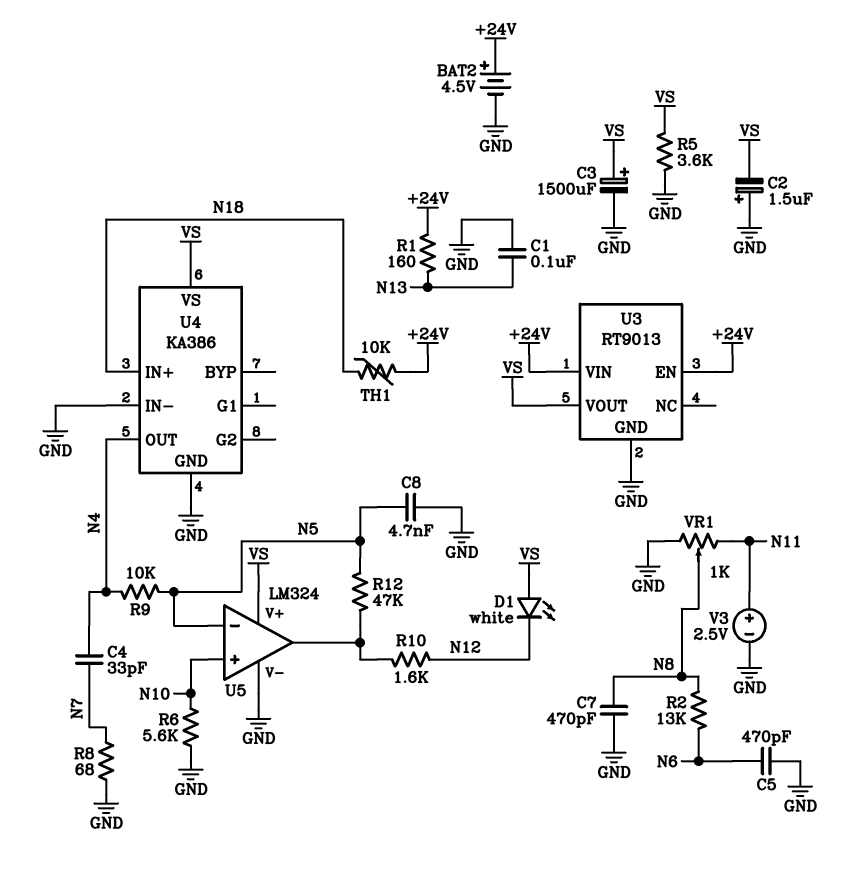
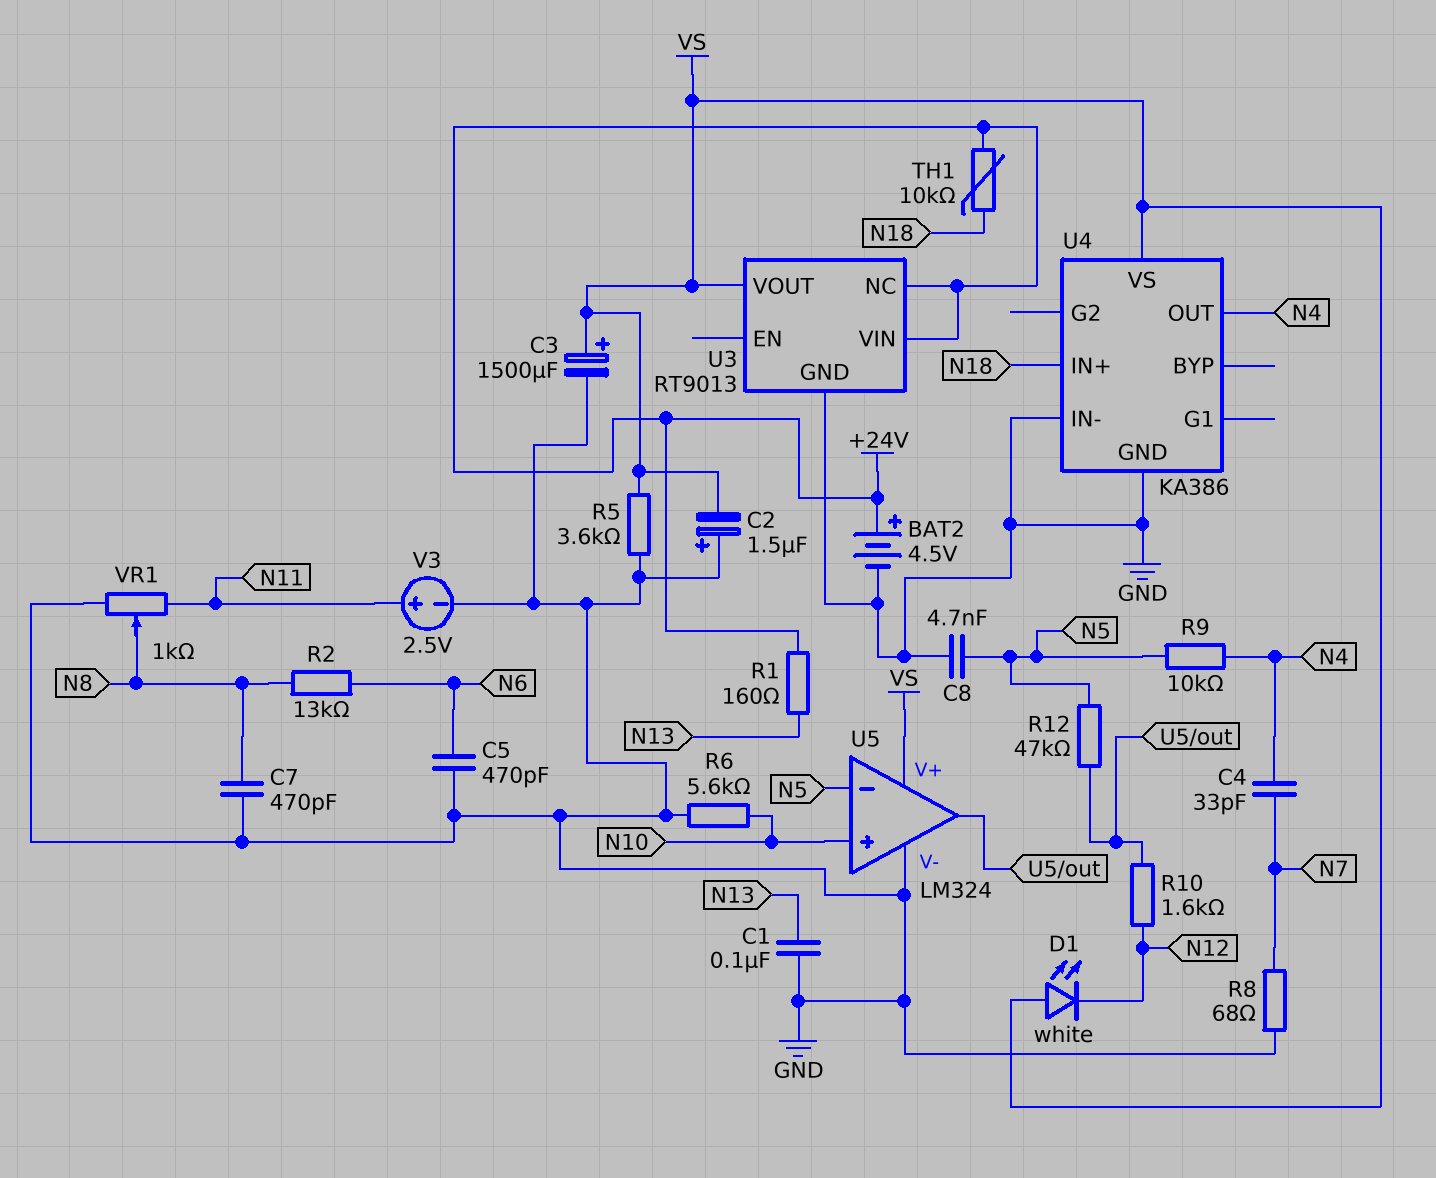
U3 pin EN: +24V -> none
U3 pin NC: none -> +24V

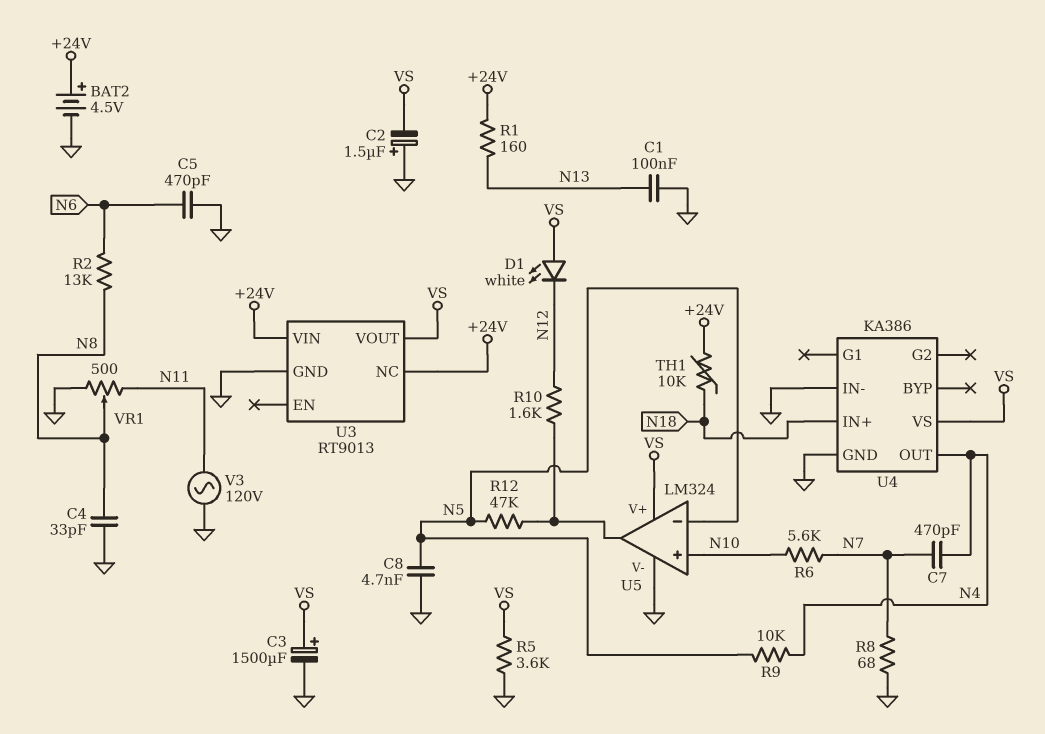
C4: 33pF (N4, N7) -> 33pF (GND, N8)
C7: 470pF (GND, N8) -> 470pF (N4, N7)
R6: 5.6k (GND, N10) -> 5.6k (N7, N10)
V3: 2.5V (plus N11, minus GND) -> AC 120V (GND, N11)
VR1: 1k (GND, N11, wiper N8) -> 500 (GND, N11, wiper N8)

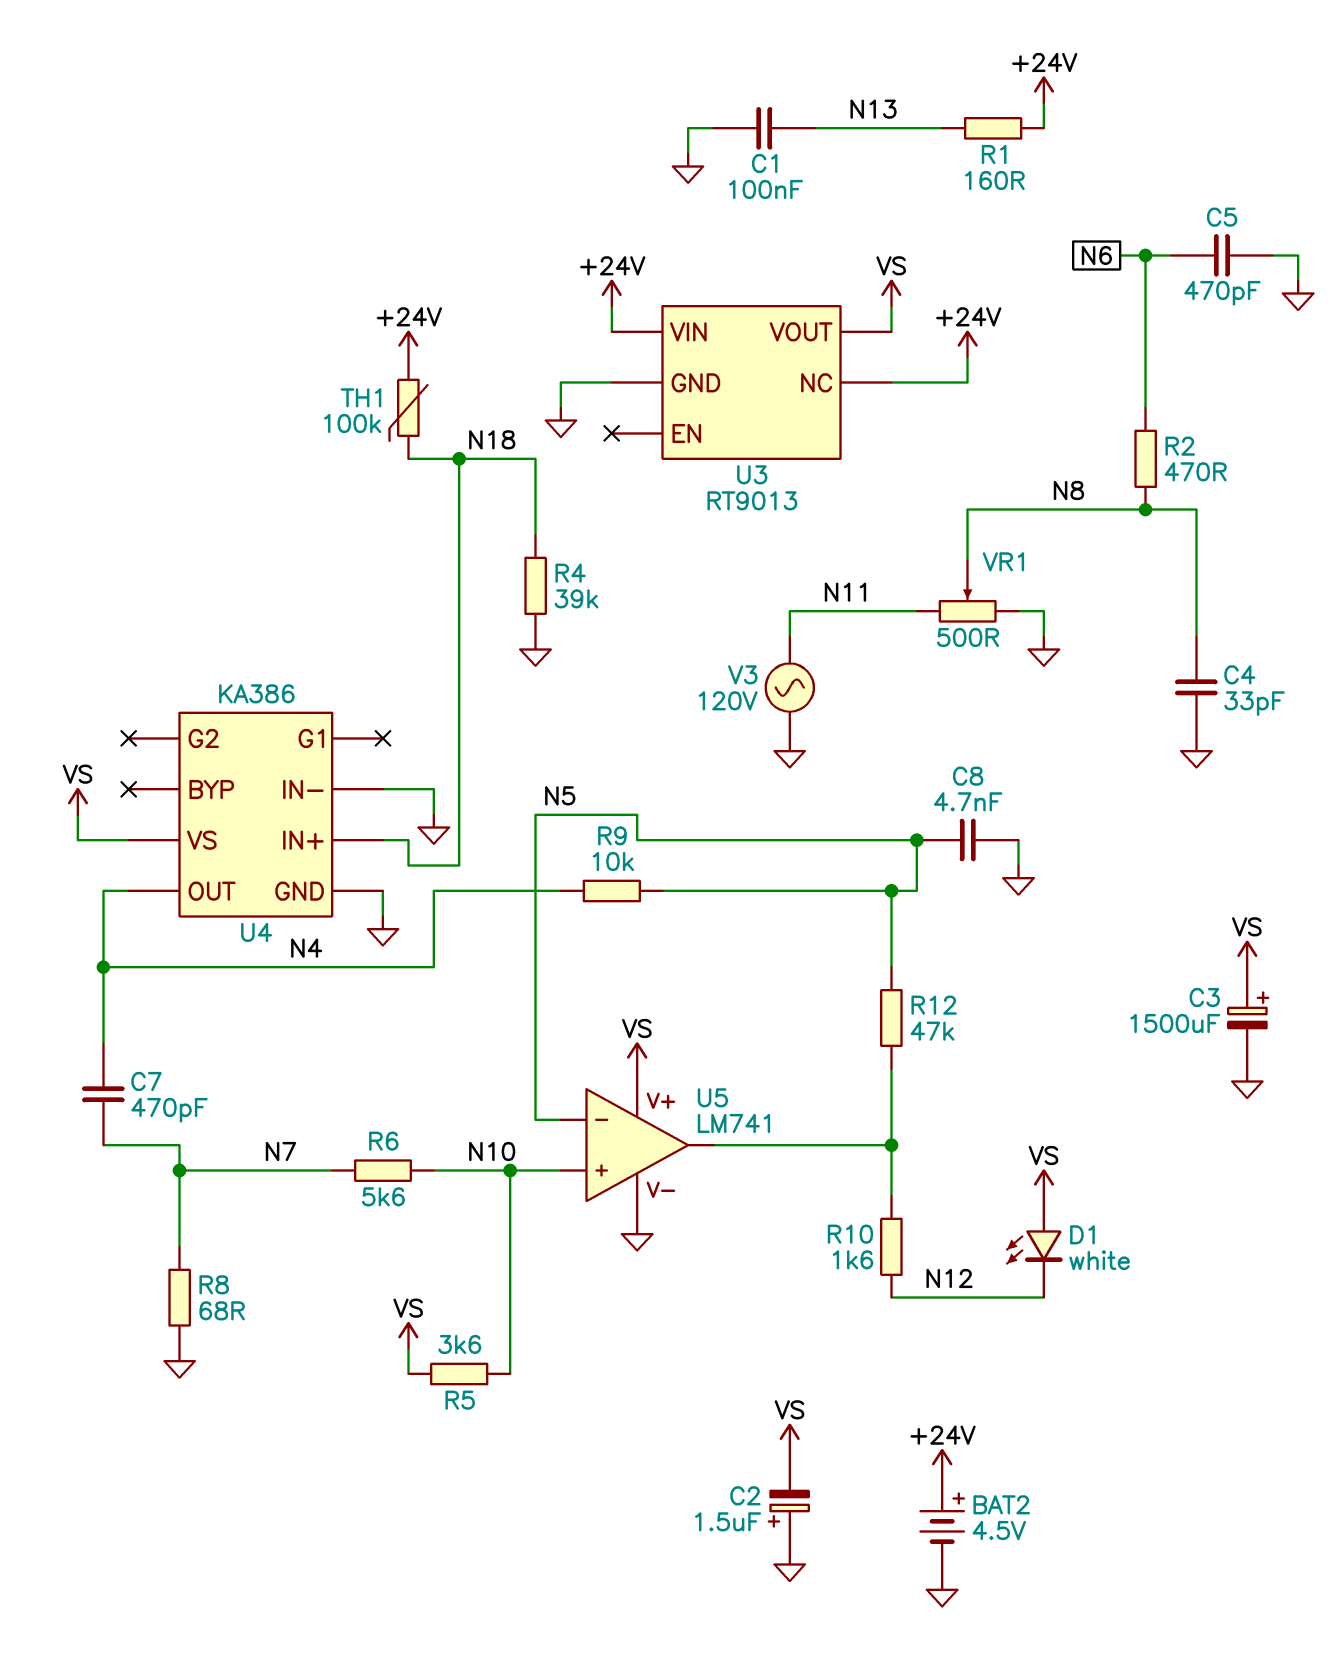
R2: 13k (N6, N8) -> 470 (N6, N8)
R4: none -> 39k (GND, N18)
R5: 3.6k (GND, VS) -> 3.6k (N10, VS)
TH1: 10k (+24V, N18) -> 100k (+24V, N18)
U5: LM324 -> LM741

